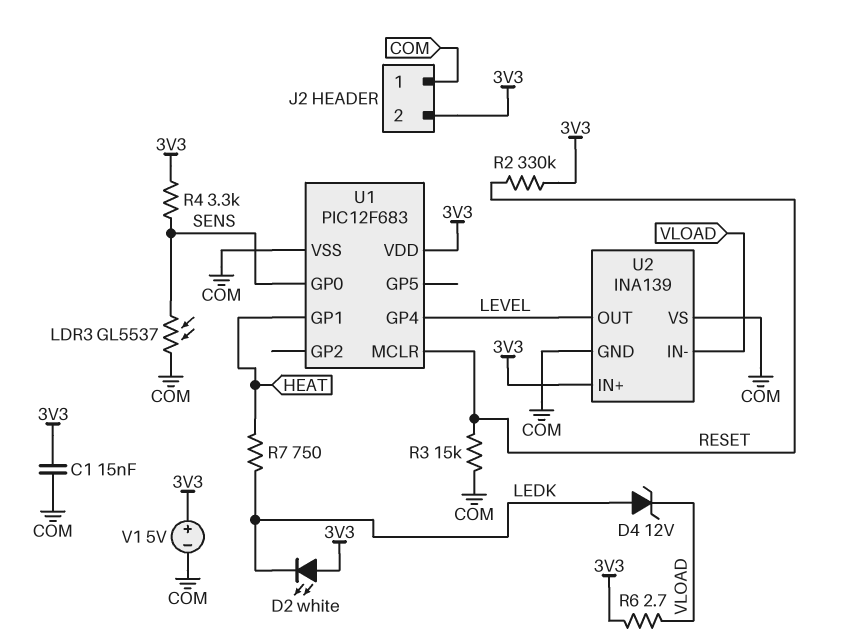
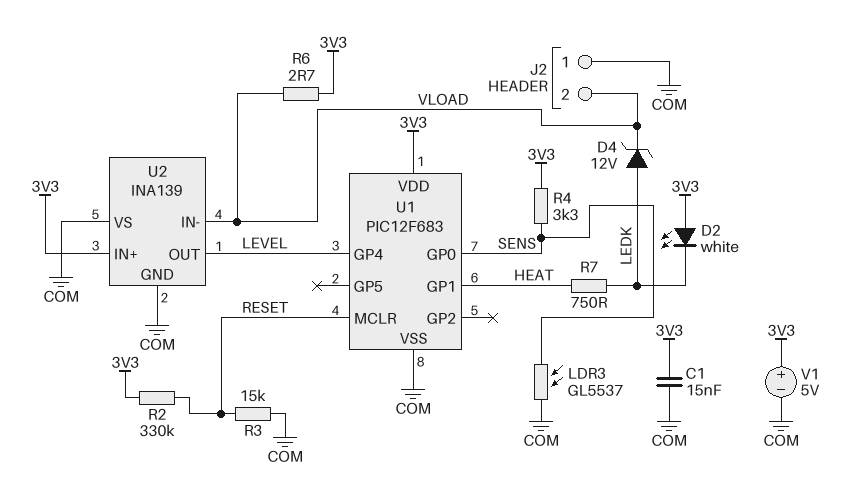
J2 pin 2: 3V3 -> VLOAD

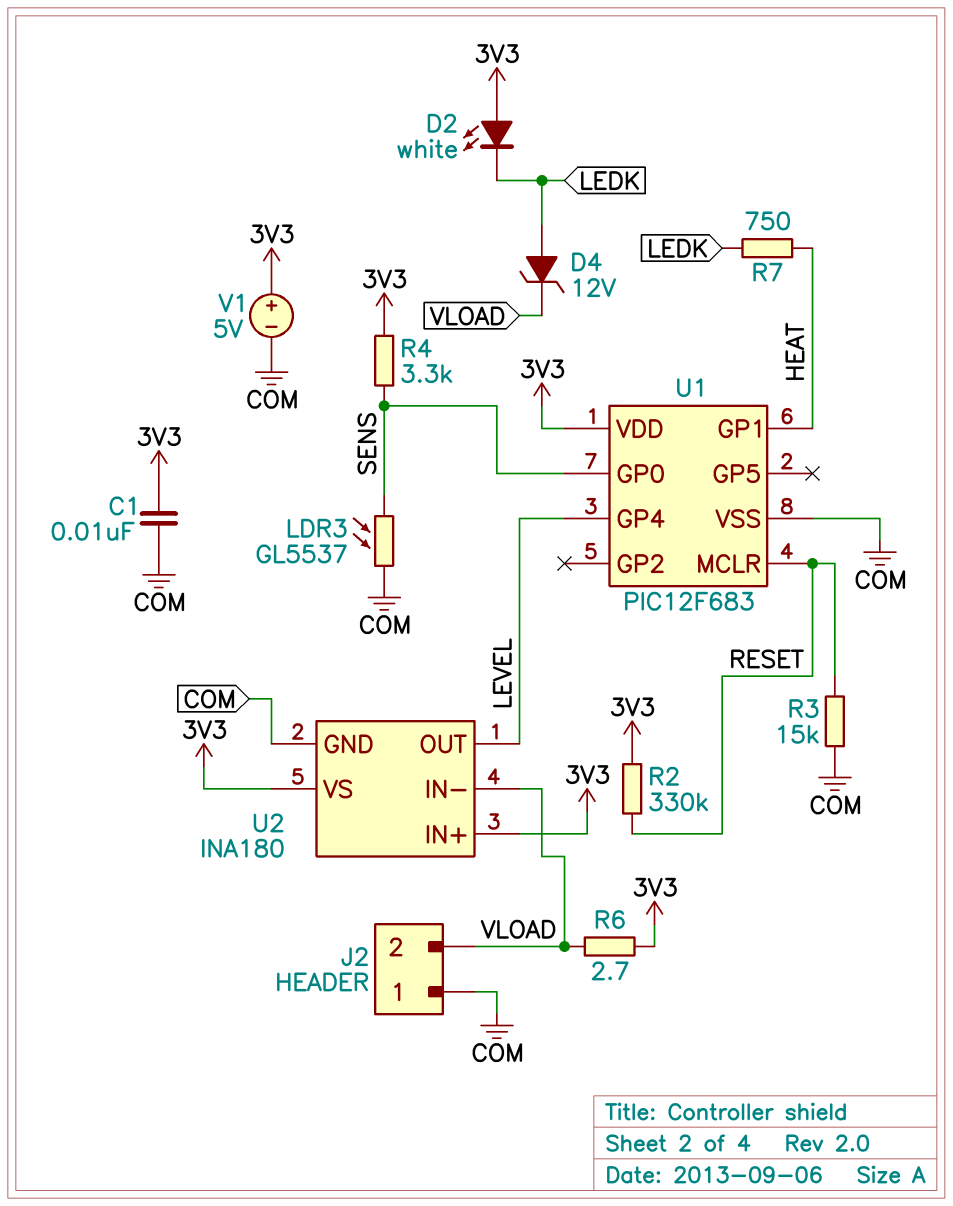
C1: 15nF (3V3, COM) -> 10nF (3V3, COM)
U2: INA139 -> INA180
U2 pin VS: COM -> 3V3

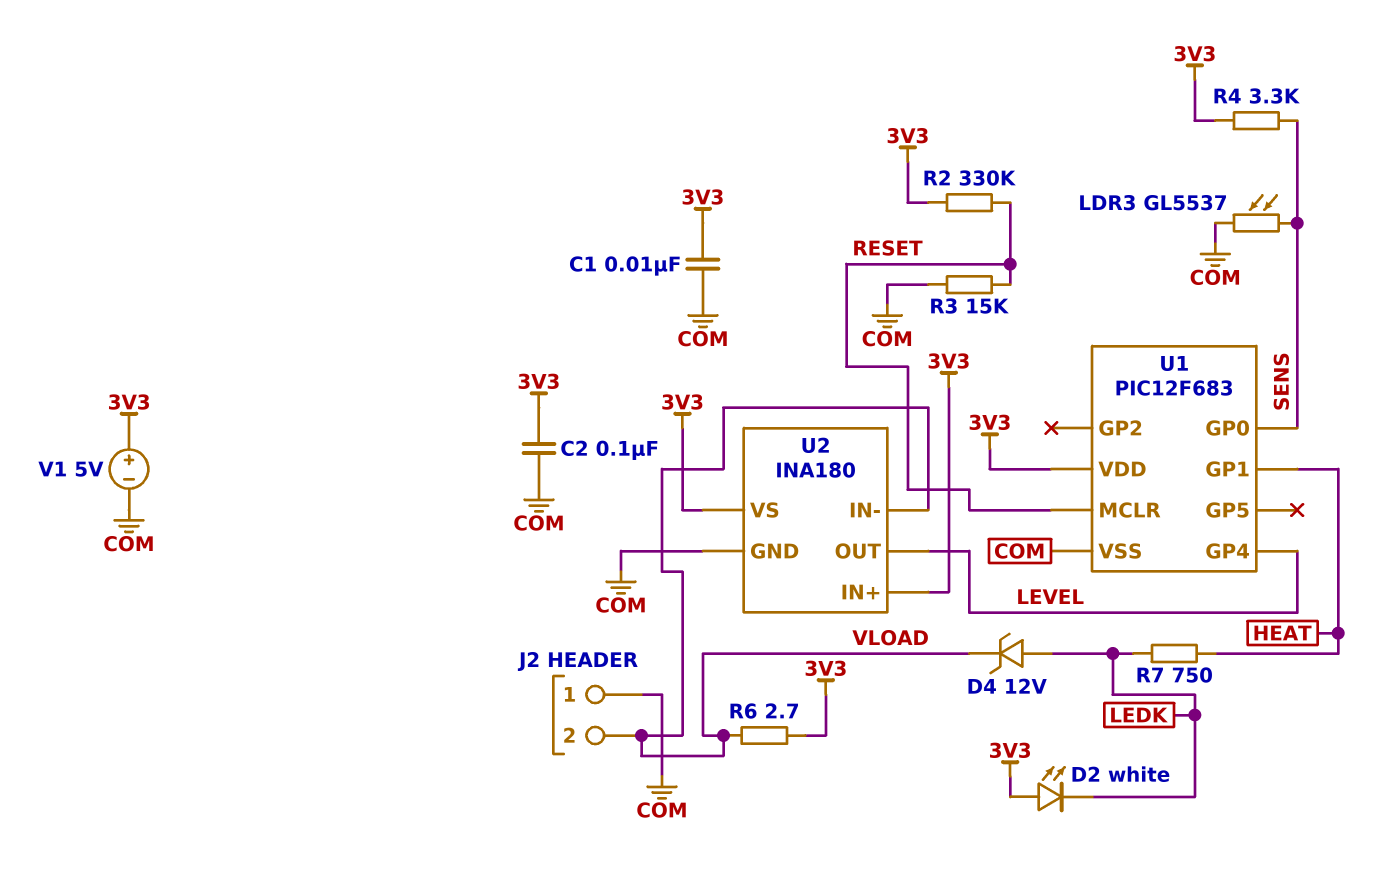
C2: none -> 100nF (3V3, COM)

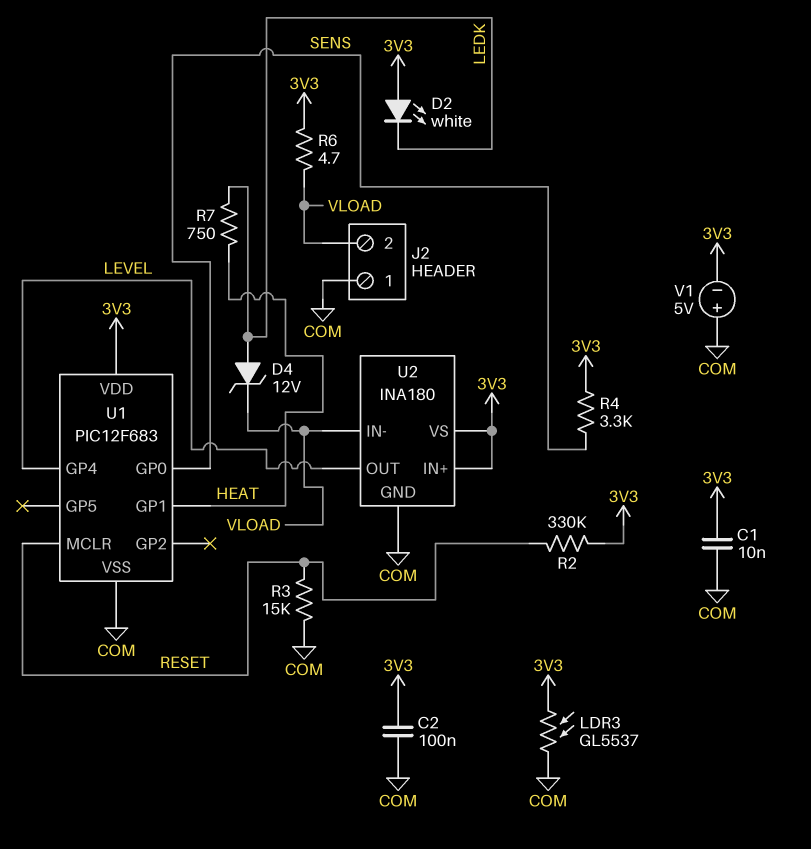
LDR3: GL5537 (COM, SENS) -> GL5537 (3V3, COM)
R6: 2.7 (3V3, VLOAD) -> 4.7 (3V3, VLOAD)
V1: 5V (plus 3V3, minus COM) -> 5V (plus COM, minus 3V3)

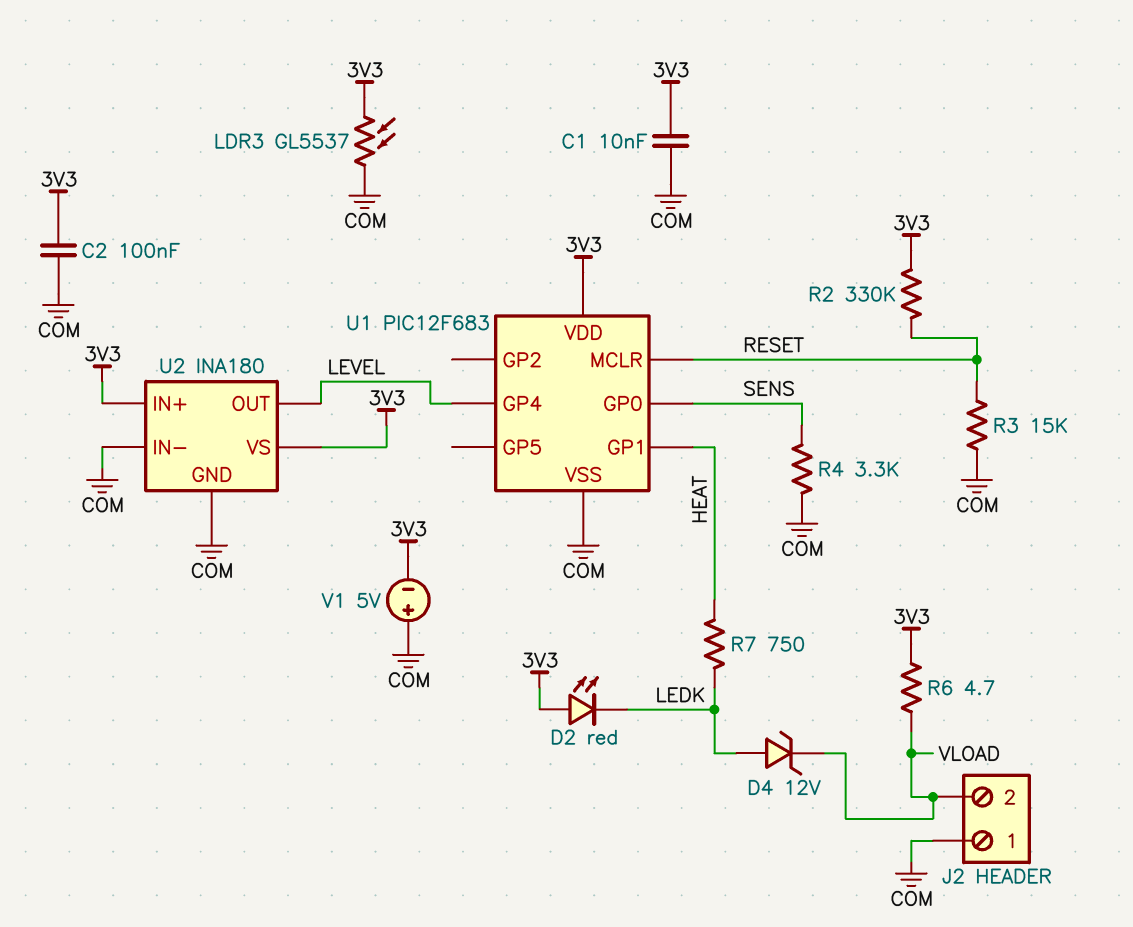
D2: LED white (A 3V3, K LEDK) -> LED red (A 3V3, K LEDK)
R4: 3.3k (3V3, SENS) -> 3.3k (COM, SENS)
U2 pin IN-: VLOAD -> COM

